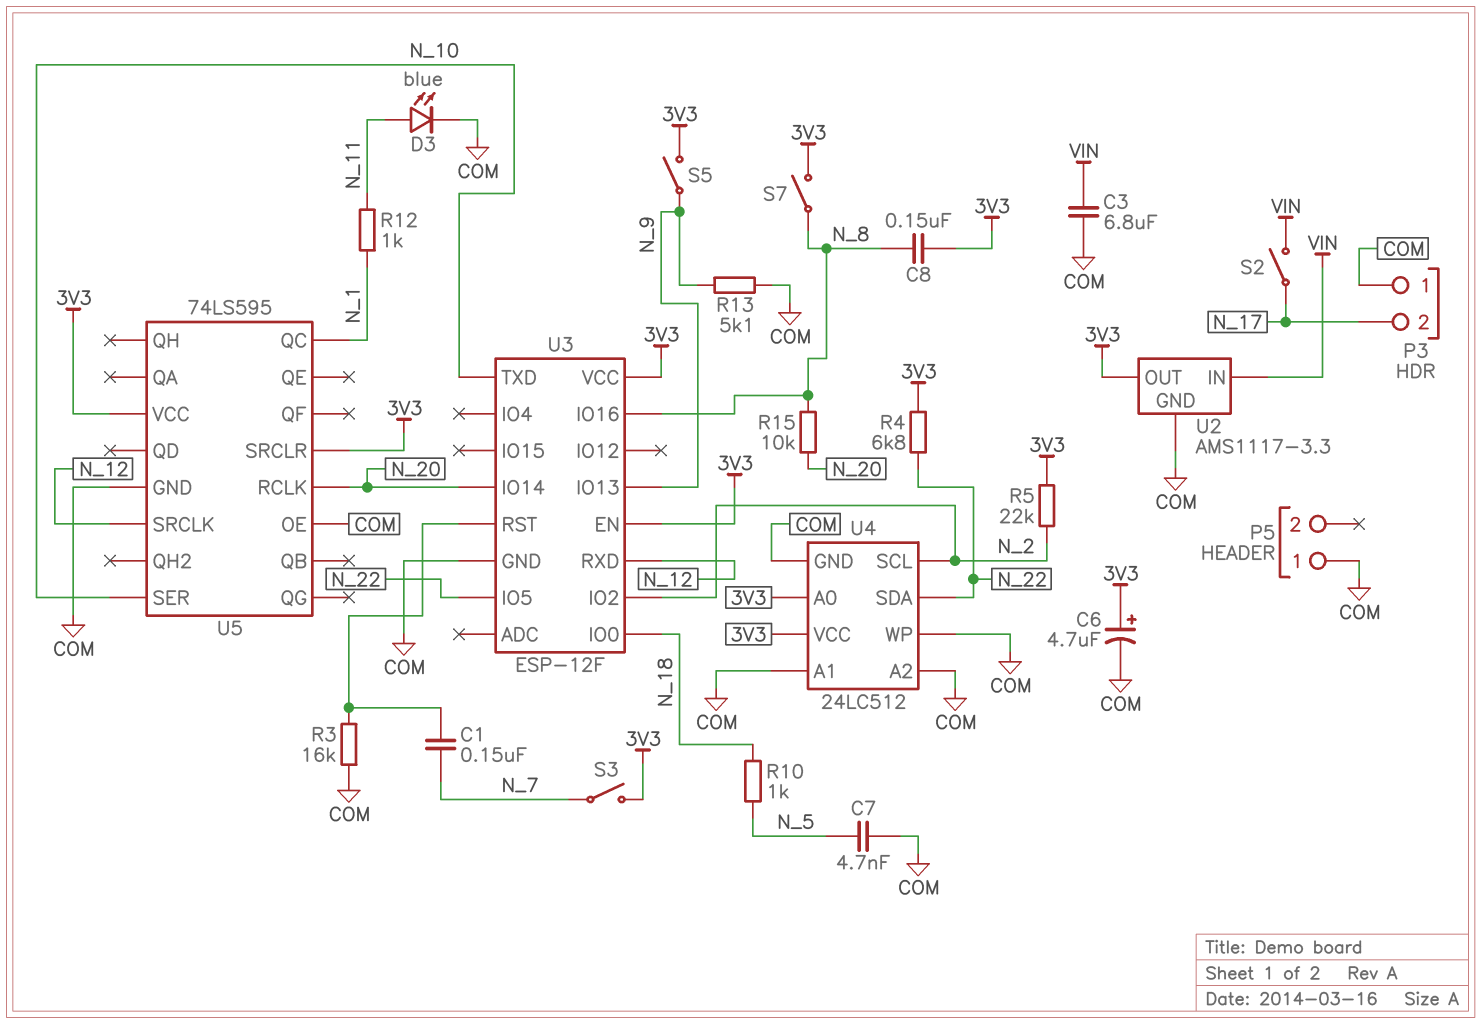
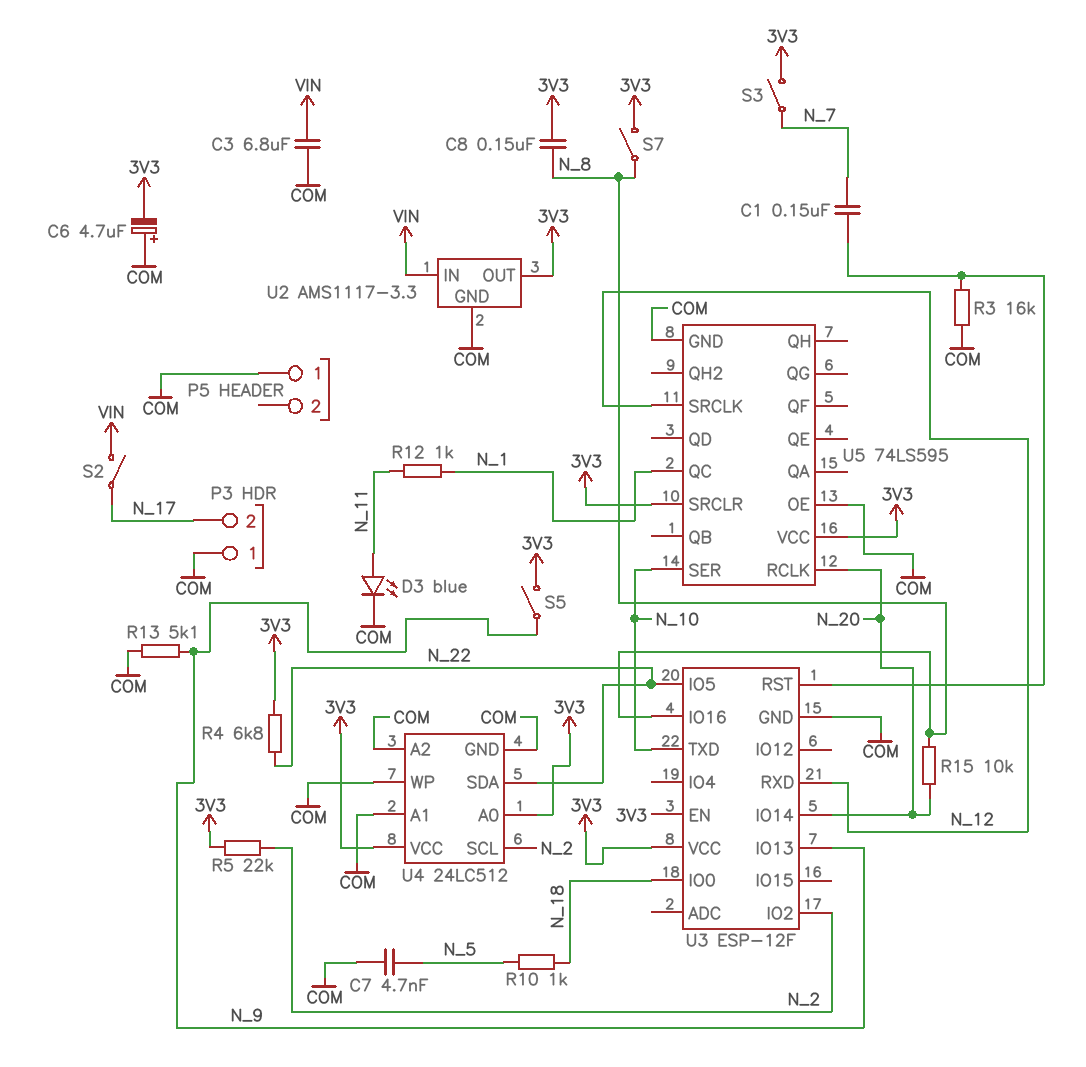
C6: 4.7uF (plus 3V3, minus COM) -> 4.7uF (plus COM, minus 3V3)

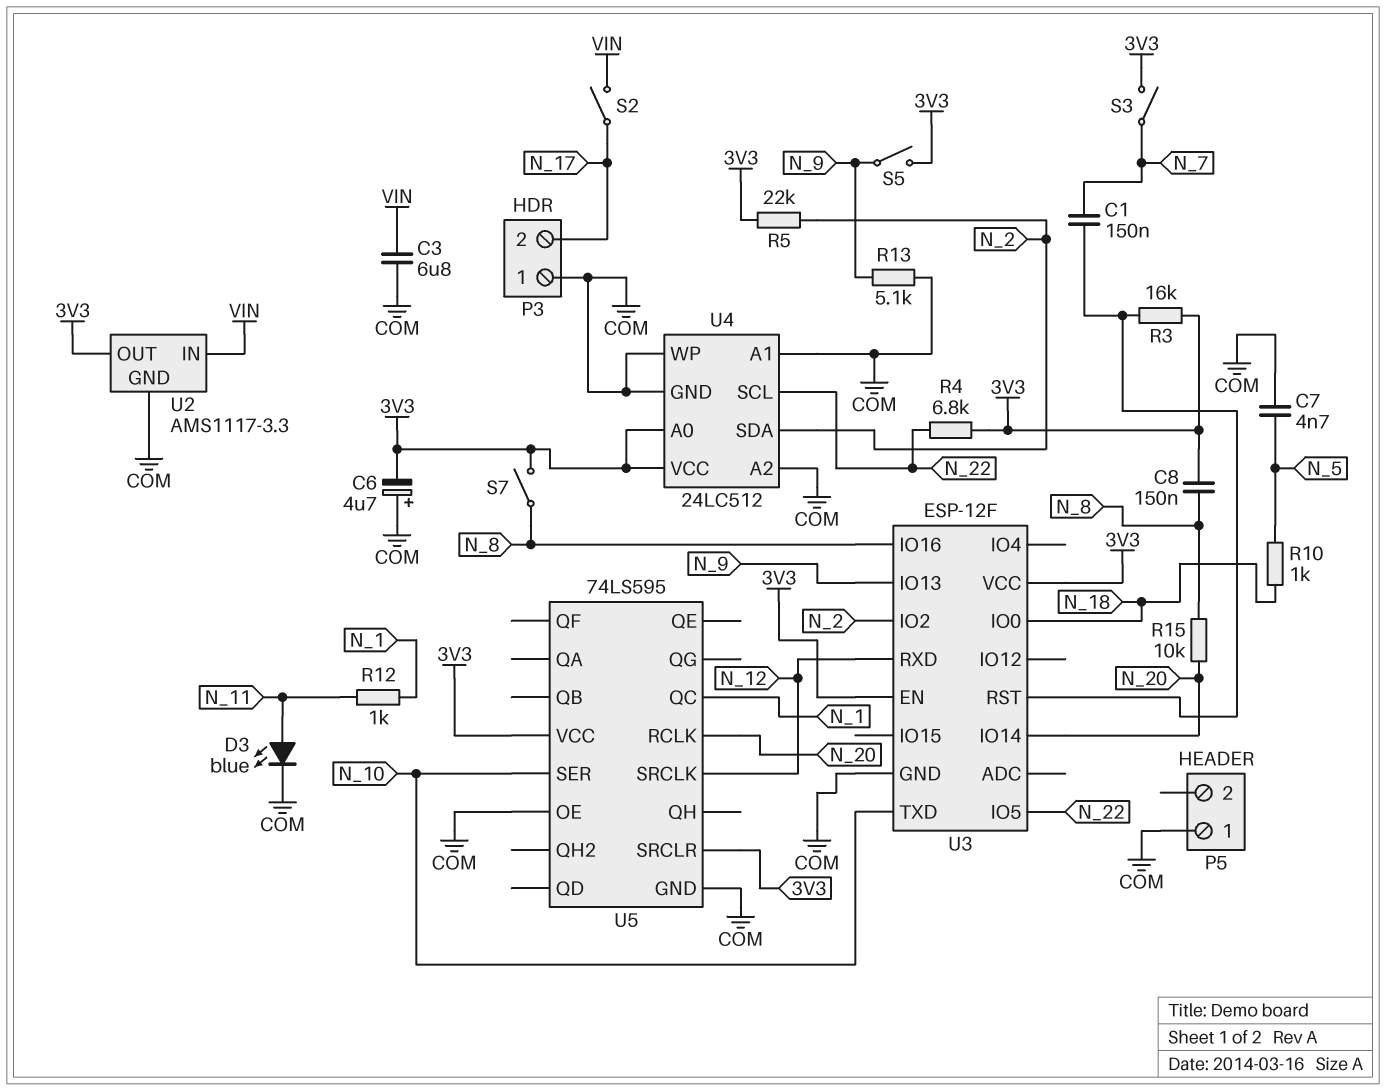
R3: 16k (COM, U3/RST) -> 16k (3V3, U3/RST)
U4 pin SCL: N_2 -> N_22
U4 pin SDA: N_22 -> N_2

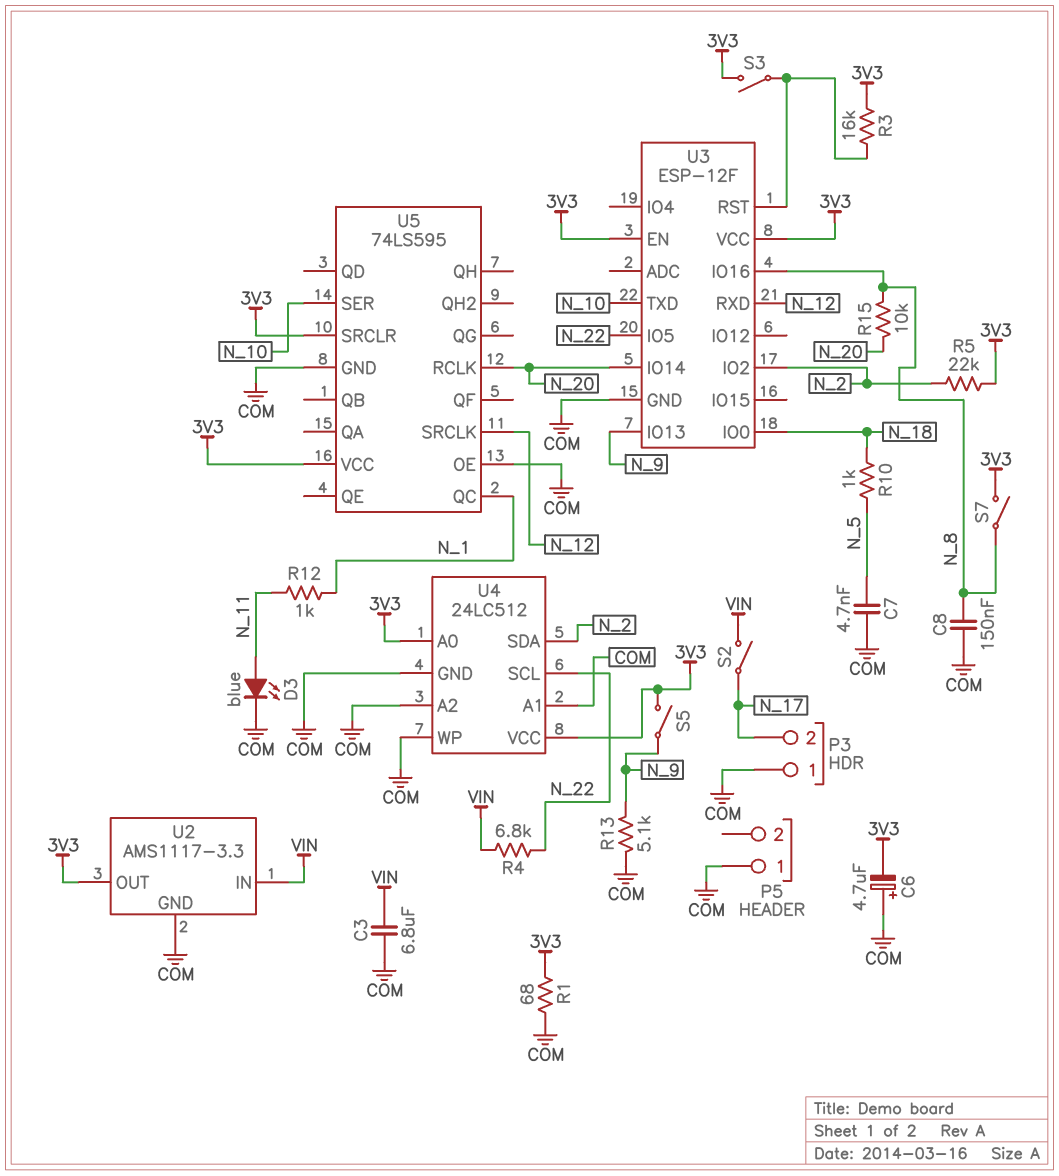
C1: 150nF (N_7, U3/RST) -> none
C8: 150nF (3V3, N_8) -> 150nF (COM, N_8)
R1: none -> 68 (3V3, COM)
R4: 6.8k (3V3, N_22) -> 6.8k (N_22, VIN)
S3: switch (3V3, N_7) -> switch (3V3, U3/RST)

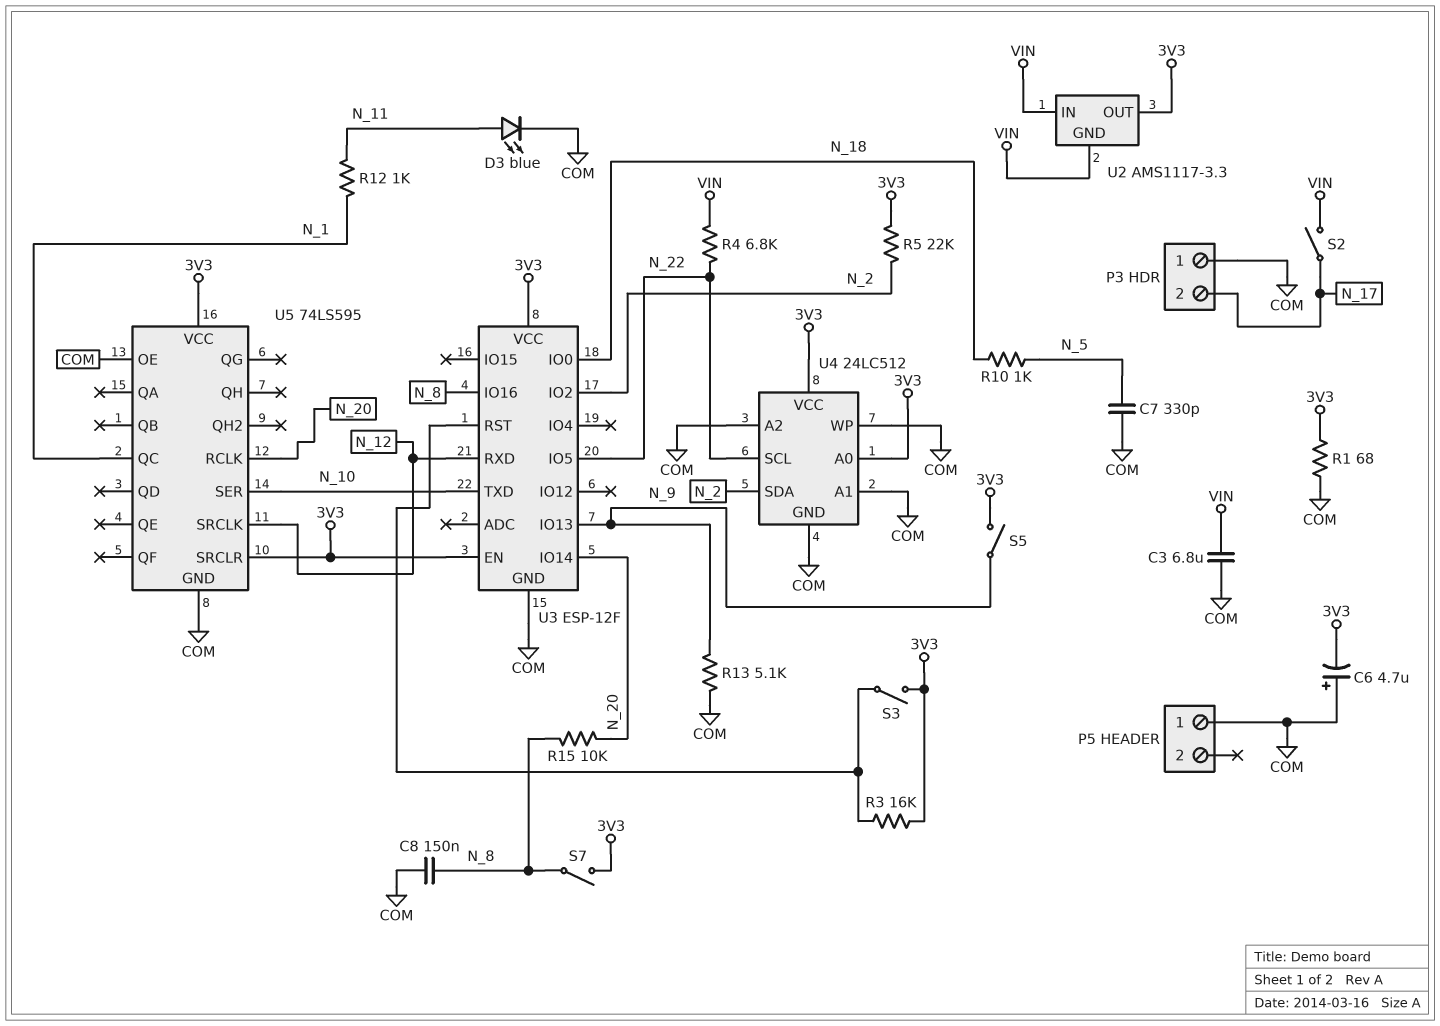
C7: 4.7nF (COM, N_5) -> 330pF (COM, N_5)
U2 pin GND: COM -> VIN

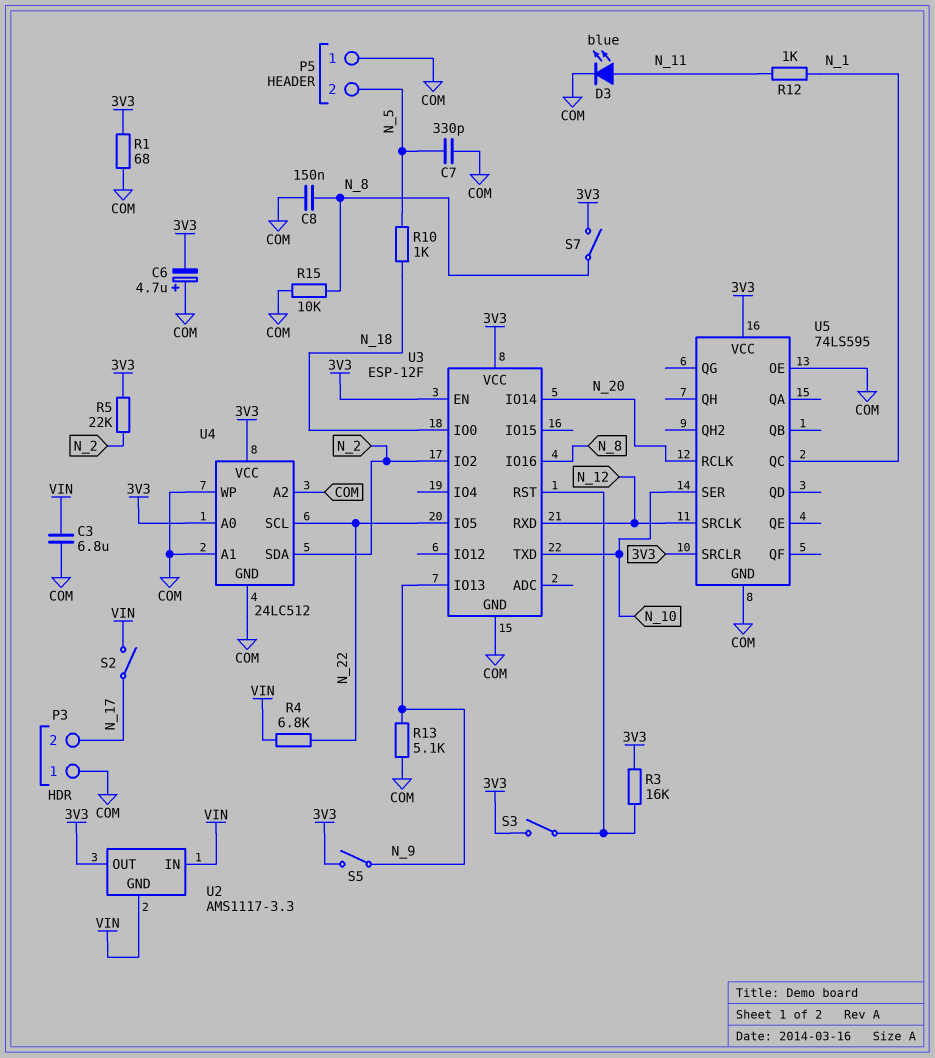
P5 pin 2: none -> N_5
R15: 10k (N_8, N_20) -> 10k (COM, N_8)

